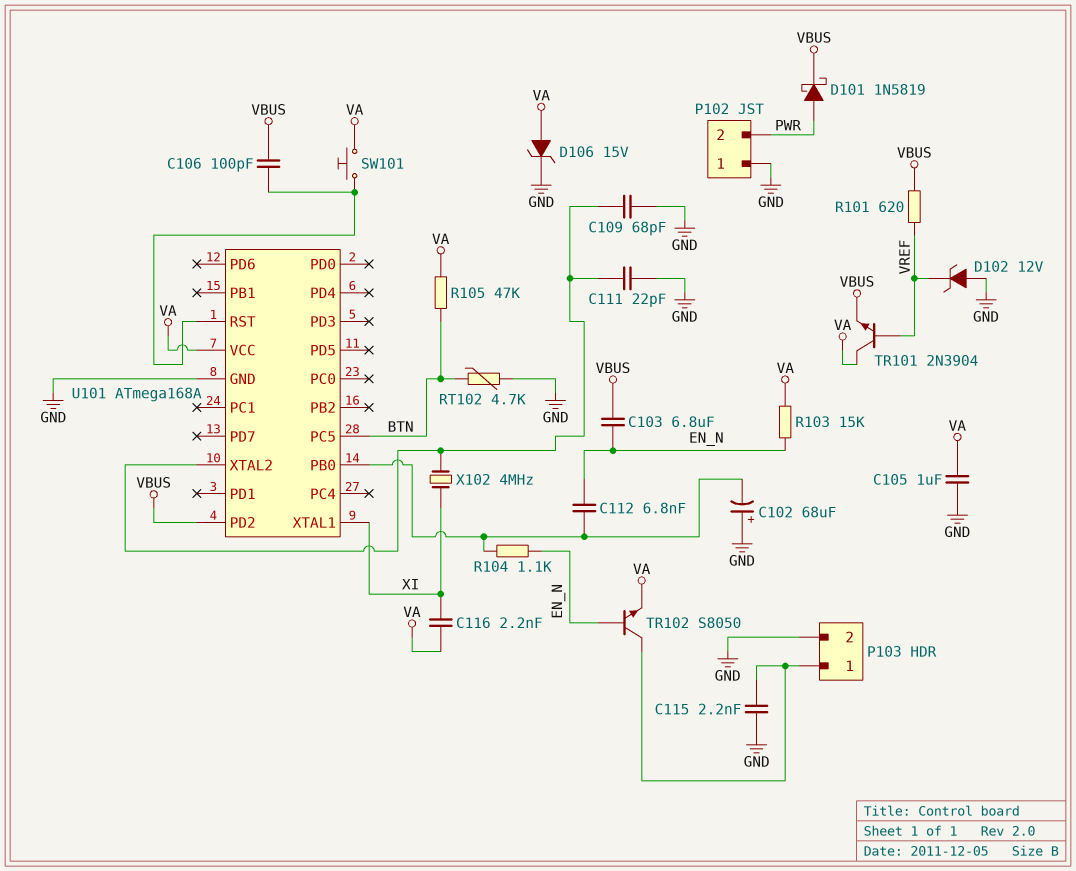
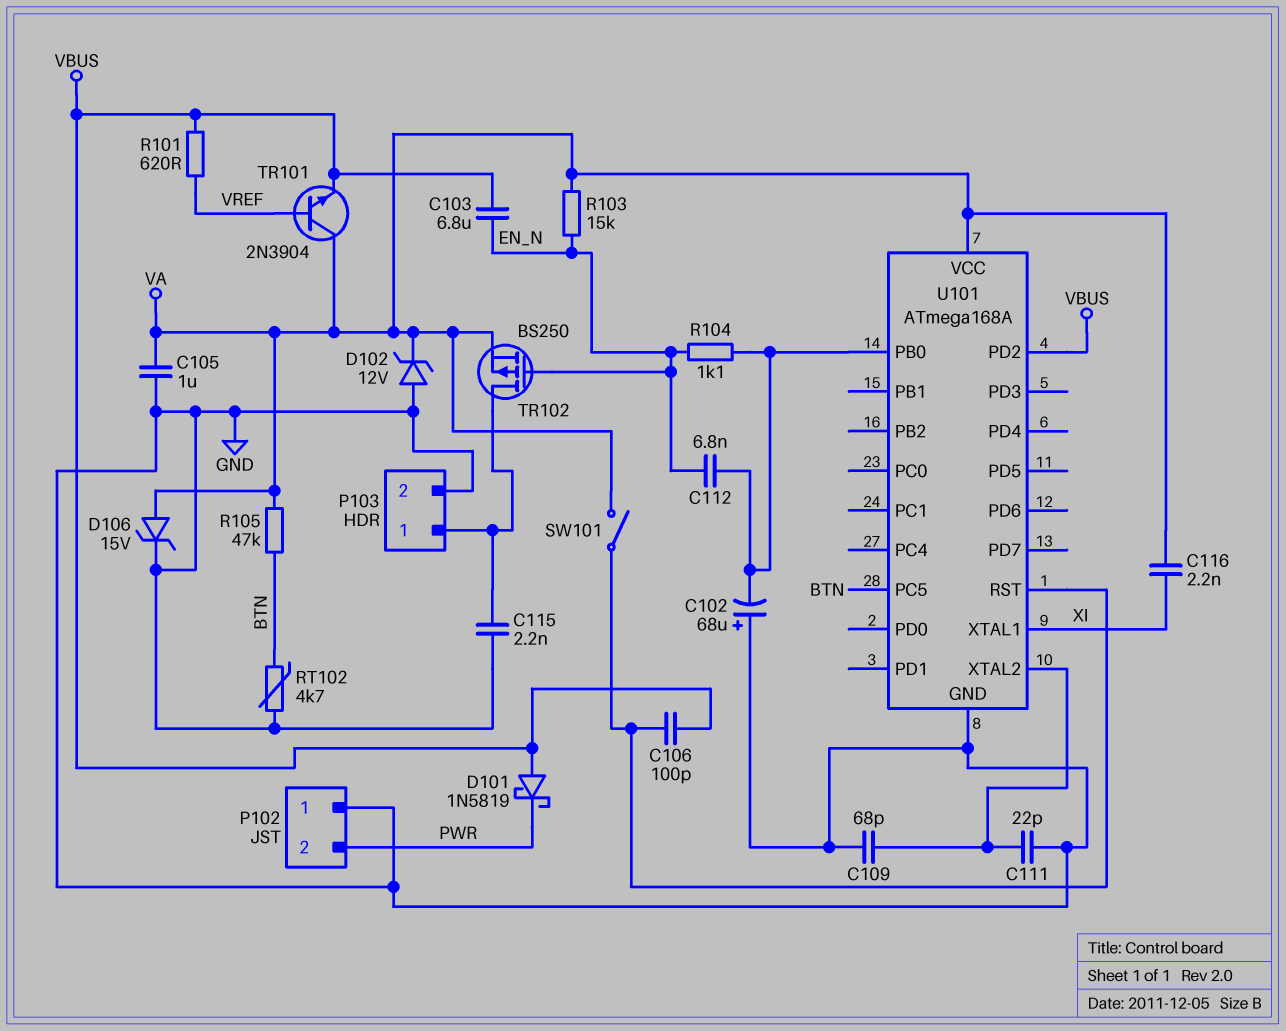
D101: schottky 1N5819 (A PWR, K VBUS) -> schottky 1N5819 (A VBUS, K PWR)
D102: zener 12V (A GND, K VREF) -> zener 12V (A GND, K VA)
SW101: button (U101/RST, VA) -> switch (U101/RST, VA)
TR102: NPN S8050 (B EN_N, C P103/1, E VA) -> PMOS BS250 (G EN_N, D P103/1, S VA)
X102: 4MHz (U101/XTAL2, XI) -> none

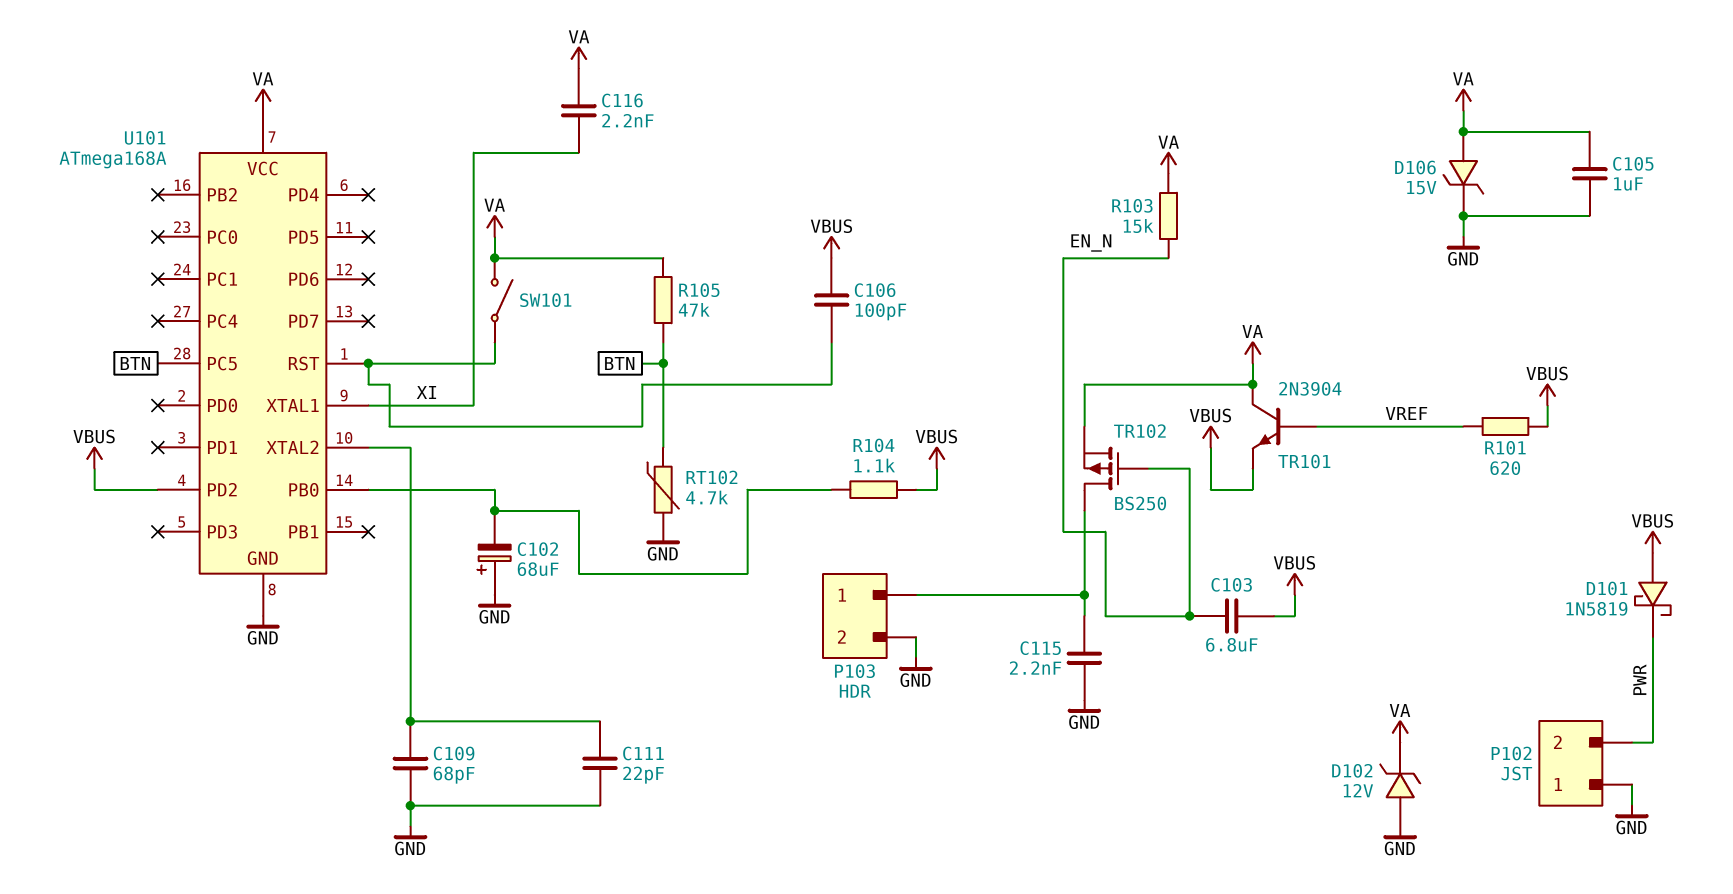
C112: 6.8nF (EN_N, U101/PB0) -> none
R104: 1.1k (EN_N, U101/PB0) -> 1.1k (U101/PB0, VBUS)

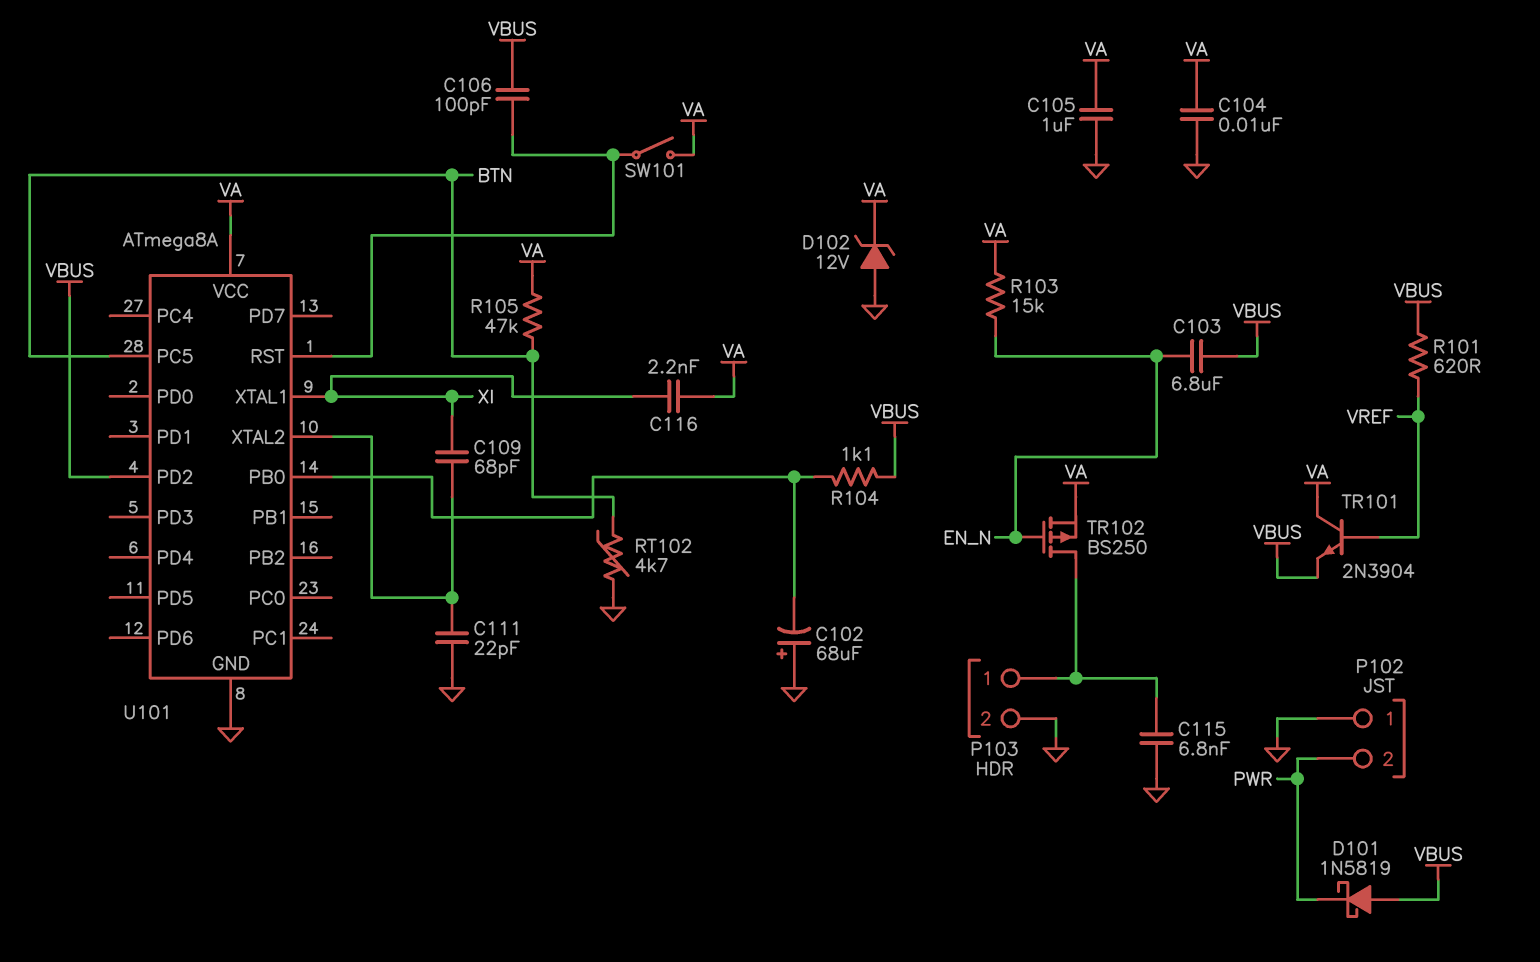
C104: none -> 10nF (GND, VA)
C109: 68pF (GND, U101/XTAL2) -> 68pF (U101/XTAL2, XI)
C115: 2.2nF (GND, P103/1) -> 6.8nF (GND, P103/1)
D106: zener 15V (A VA, K GND) -> none
U101: ATmega168A -> ATmega8A

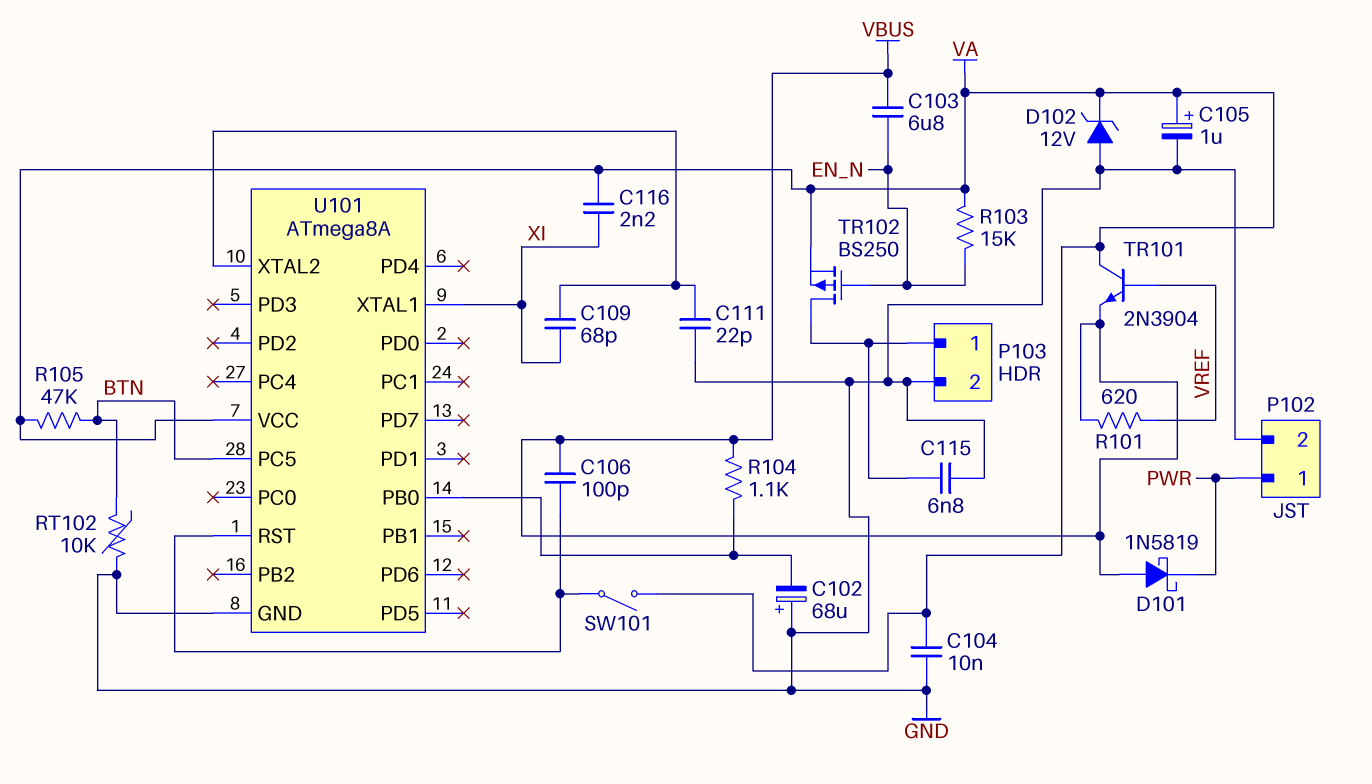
C105: 1uF (GND, VA) -> 1uF (plus VA, minus GND)
P102 pin 1: GND -> PWR
P102 pin 2: PWR -> GND
RT102: 4.7k (BTN, GND) -> 10k (BTN, GND)
U101 pin PD2: VBUS -> none

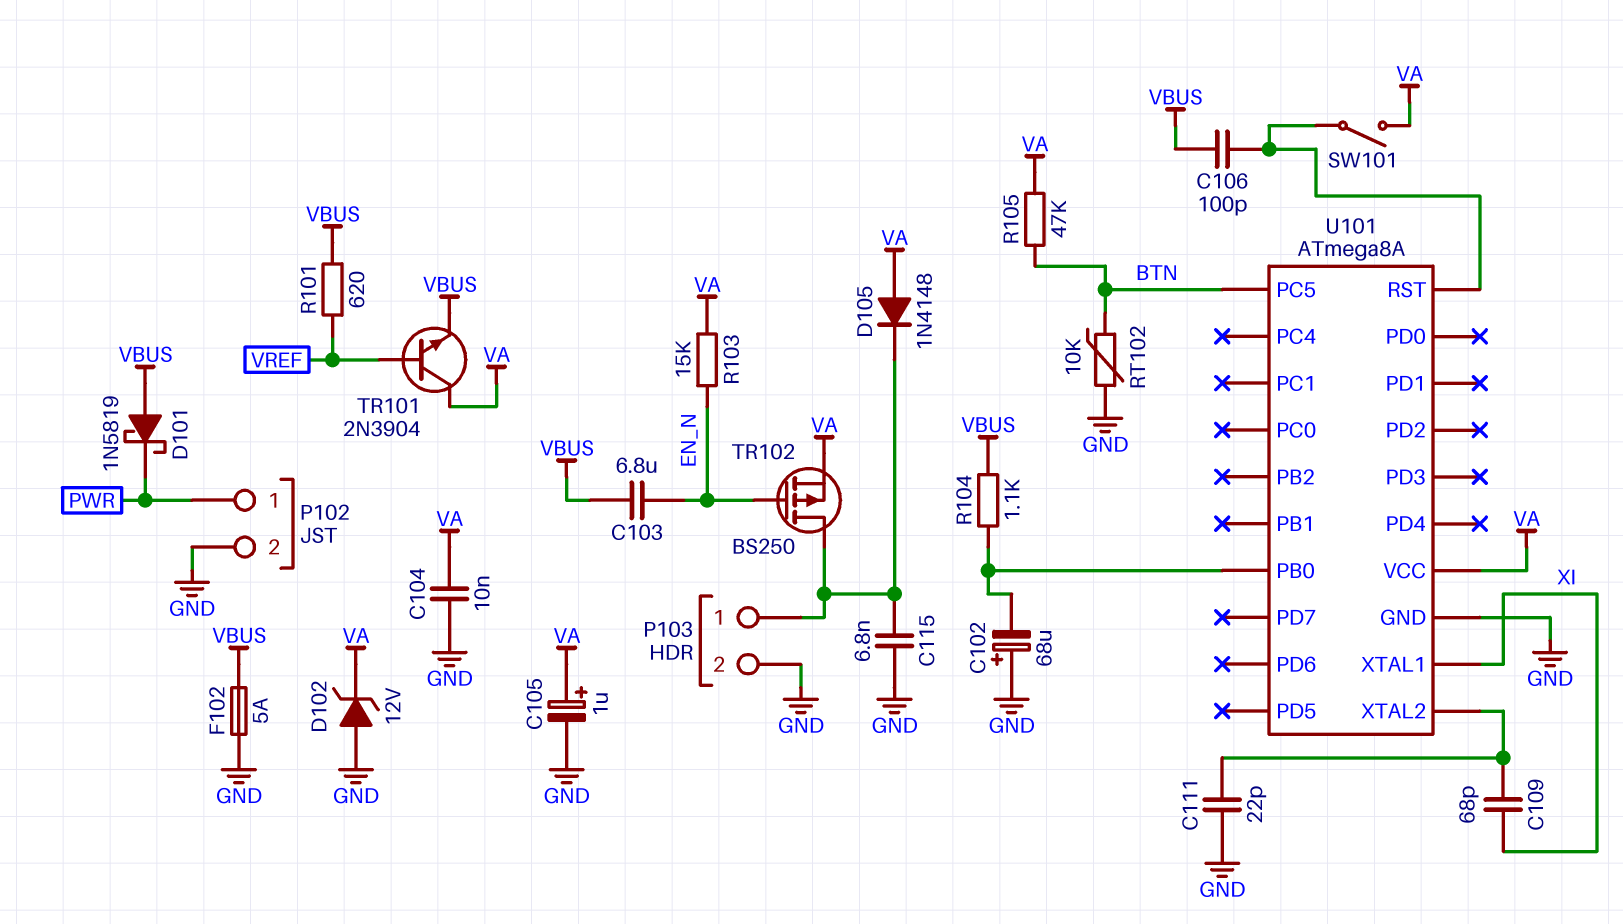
C116: 2.2nF (VA, XI) -> none
D105: none -> diode 1N4148 (A VA, K P103/1)
F102: none -> 5A (GND, VBUS)

